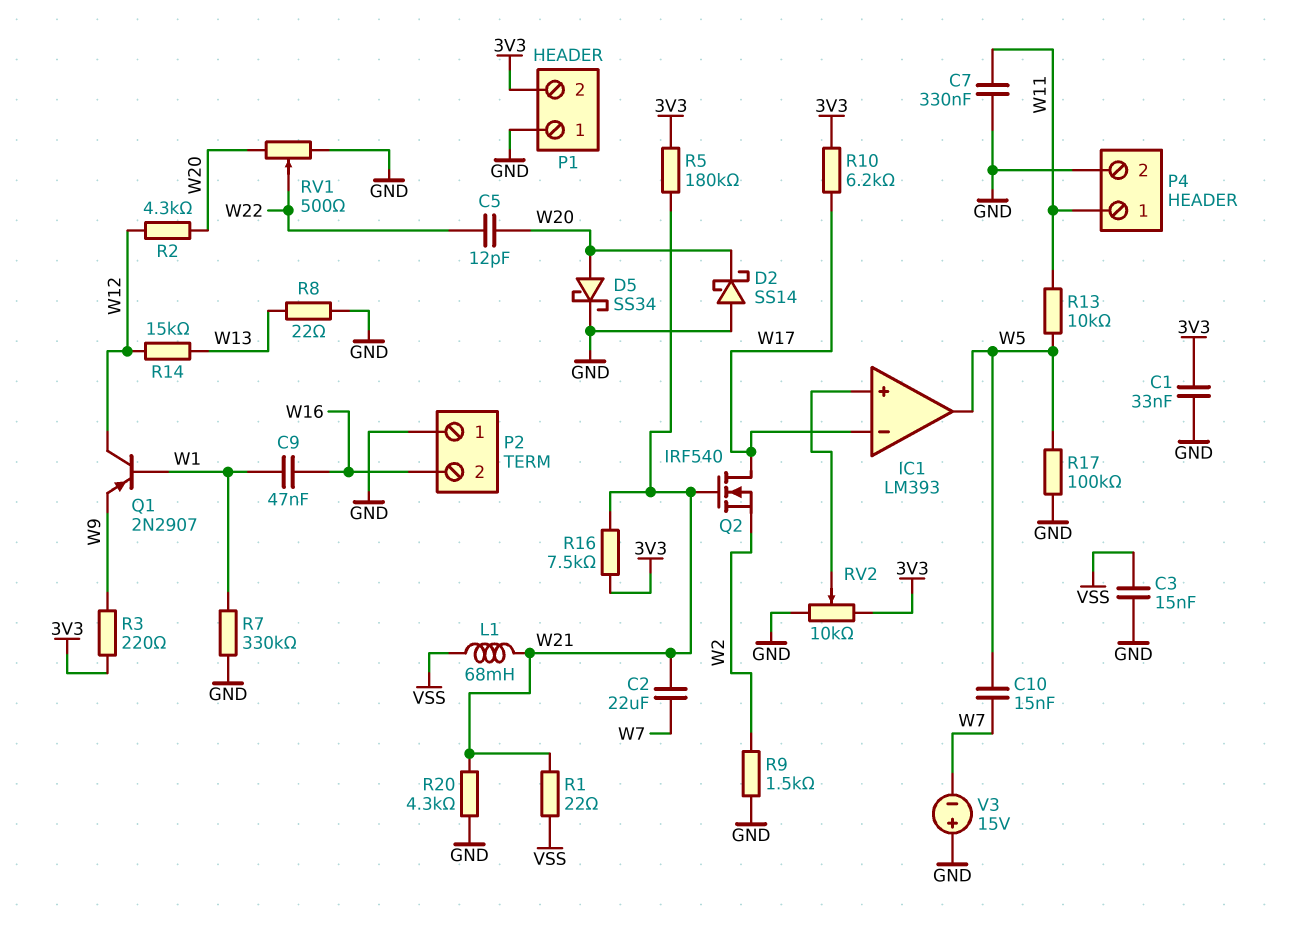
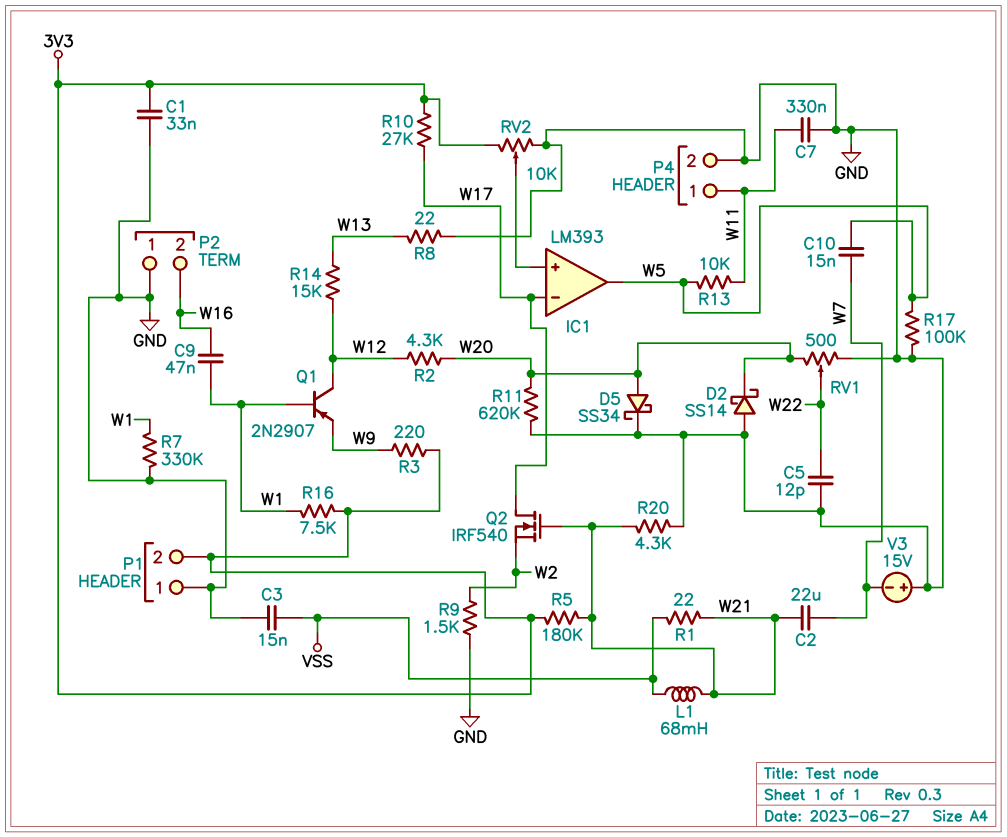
C5: 12pF (W20, W22) -> 12pF (GND, W22)
R10: 6.2k (3V3, W17) -> 27k (3V3, W17)
R11: none -> 620k (GND, W20)
R16: 7.5k (3V3, W21) -> 7.5k (3V3, W1)

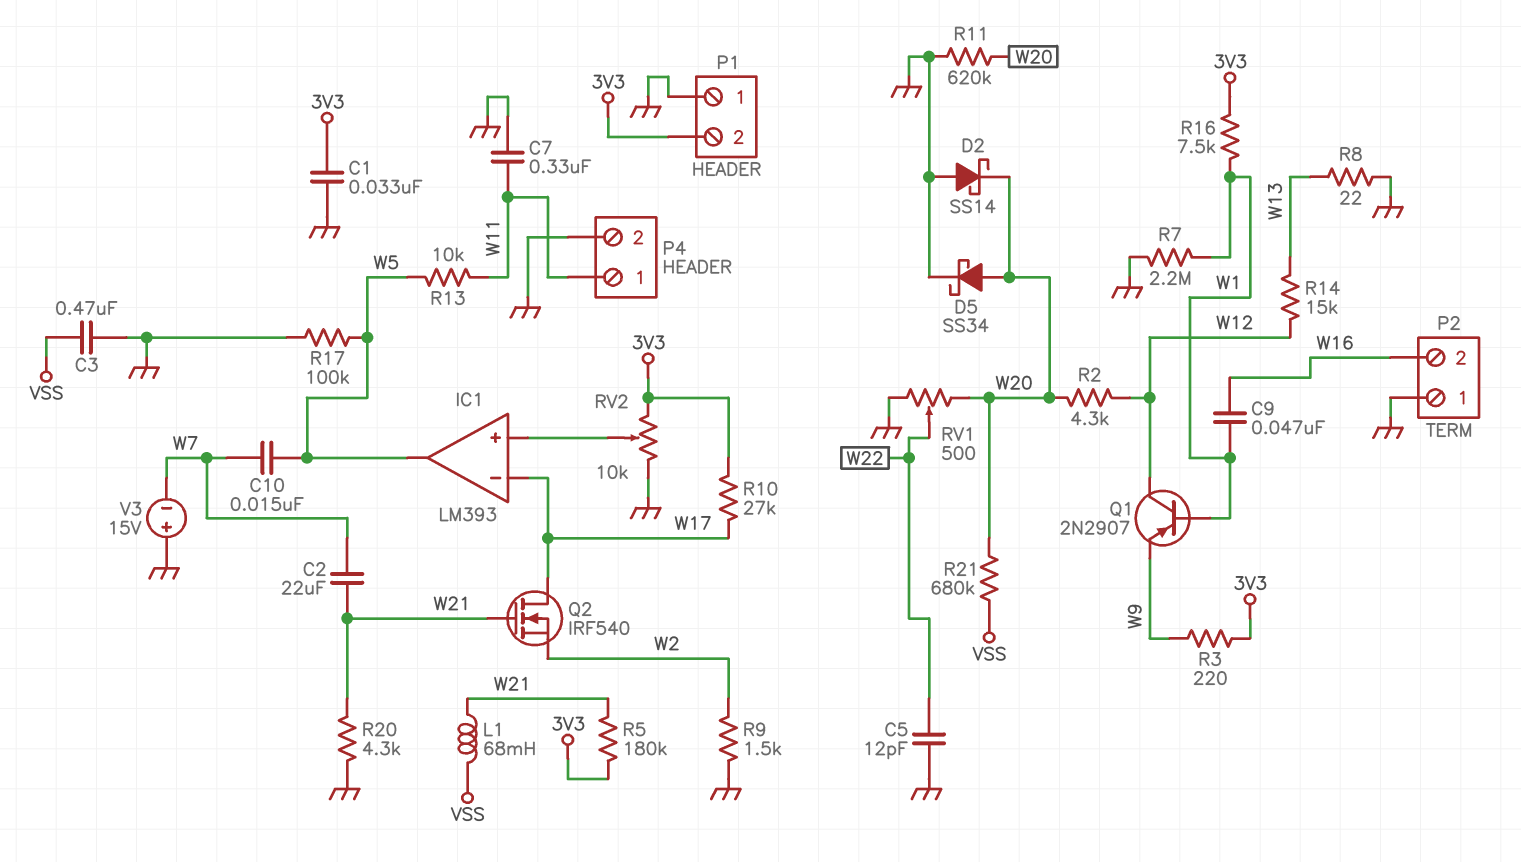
C3: 15nF (GND, VSS) -> 470nF (GND, VSS)
R1: 22 (VSS, W21) -> none
R7: 330k (GND, W1) -> 2.2M (GND, W1)
R21: none -> 680k (VSS, W20)

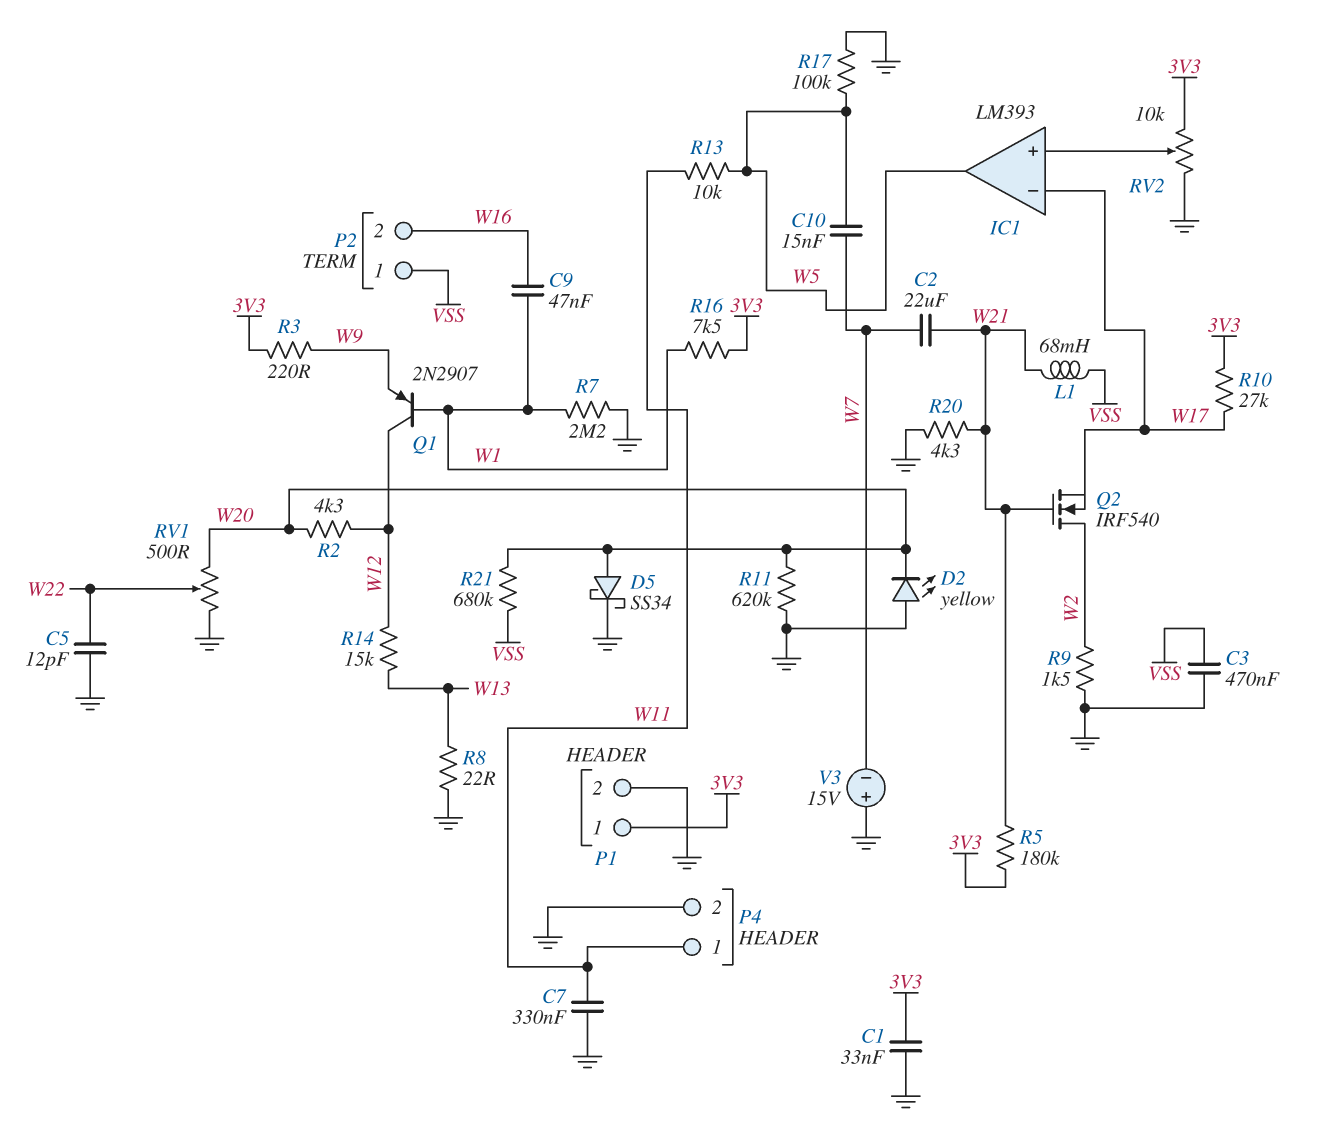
D2: schottky SS14 (A GND, K W20) -> LED yellow (A GND, K W20)
P1 pin 1: GND -> 3V3
P1 pin 2: 3V3 -> GND
P2 pin 1: GND -> VSS
Q2: NMOS IRF540 (G W21, D W17, S W2) -> NMOS IRF540 (G W21, D W2, S W17)

